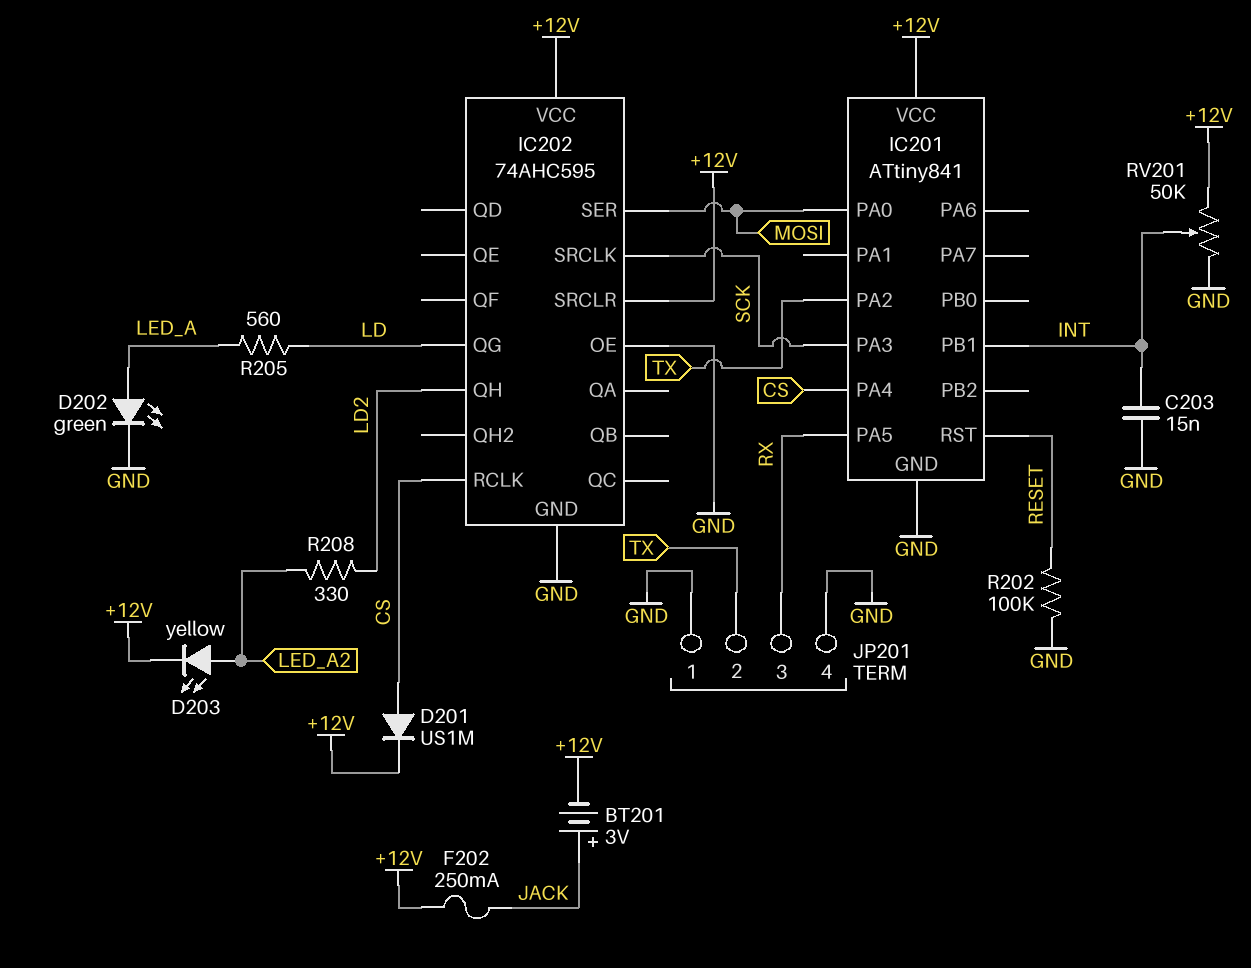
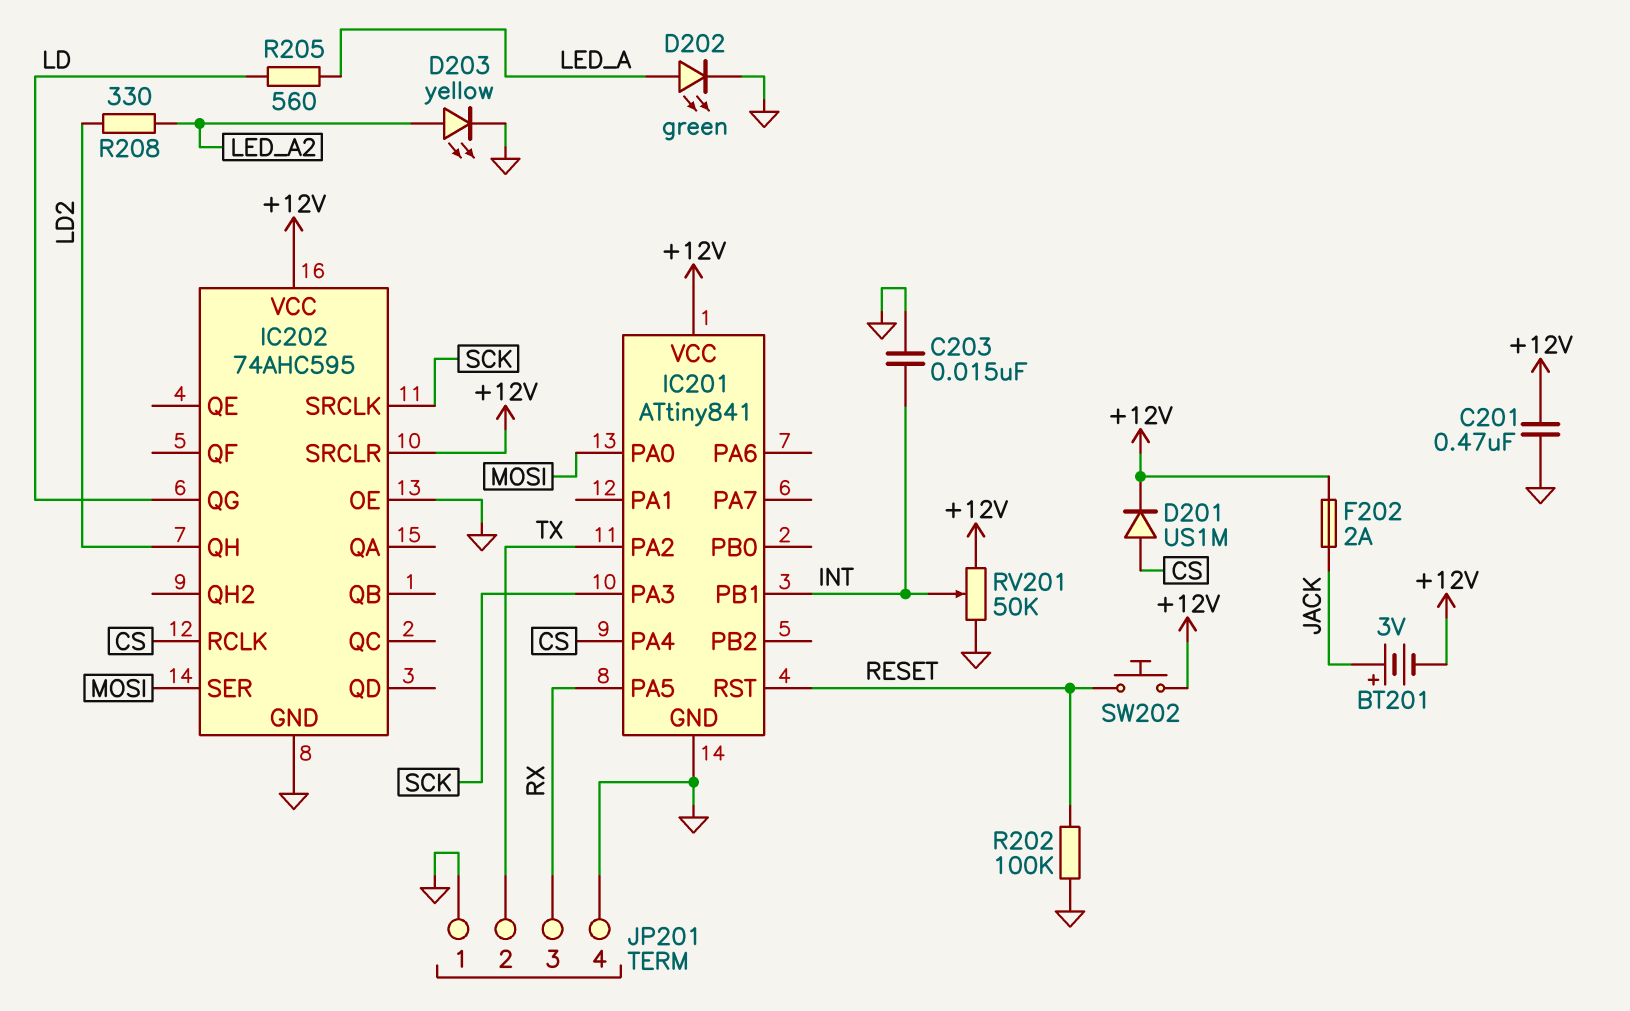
C201: none -> 470nF (+12V, GND)
D203: LED yellow (A LED_A2, K +12V) -> LED yellow (A LED_A2, K GND)
F202: 250mA (+12V, JACK) -> 2A (+12V, JACK)
SW202: none -> button (+12V, RESET)

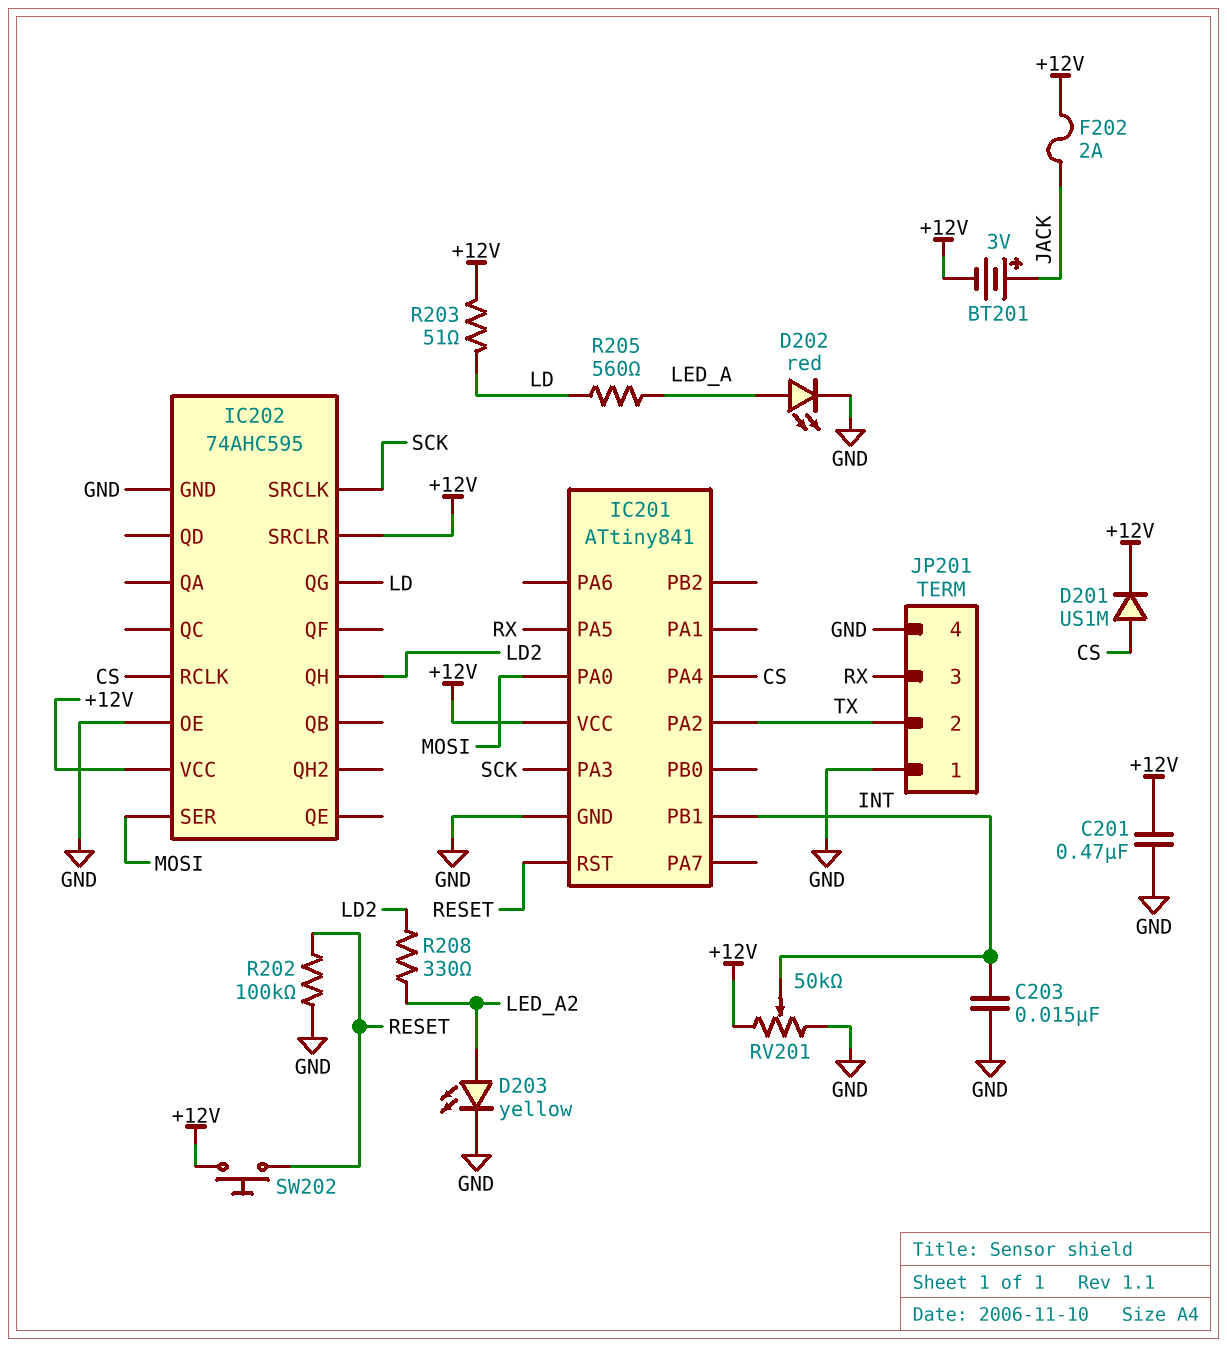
D202: LED green (A LED_A, K GND) -> LED red (A LED_A, K GND)
R203: none -> 51 (+12V, LD)

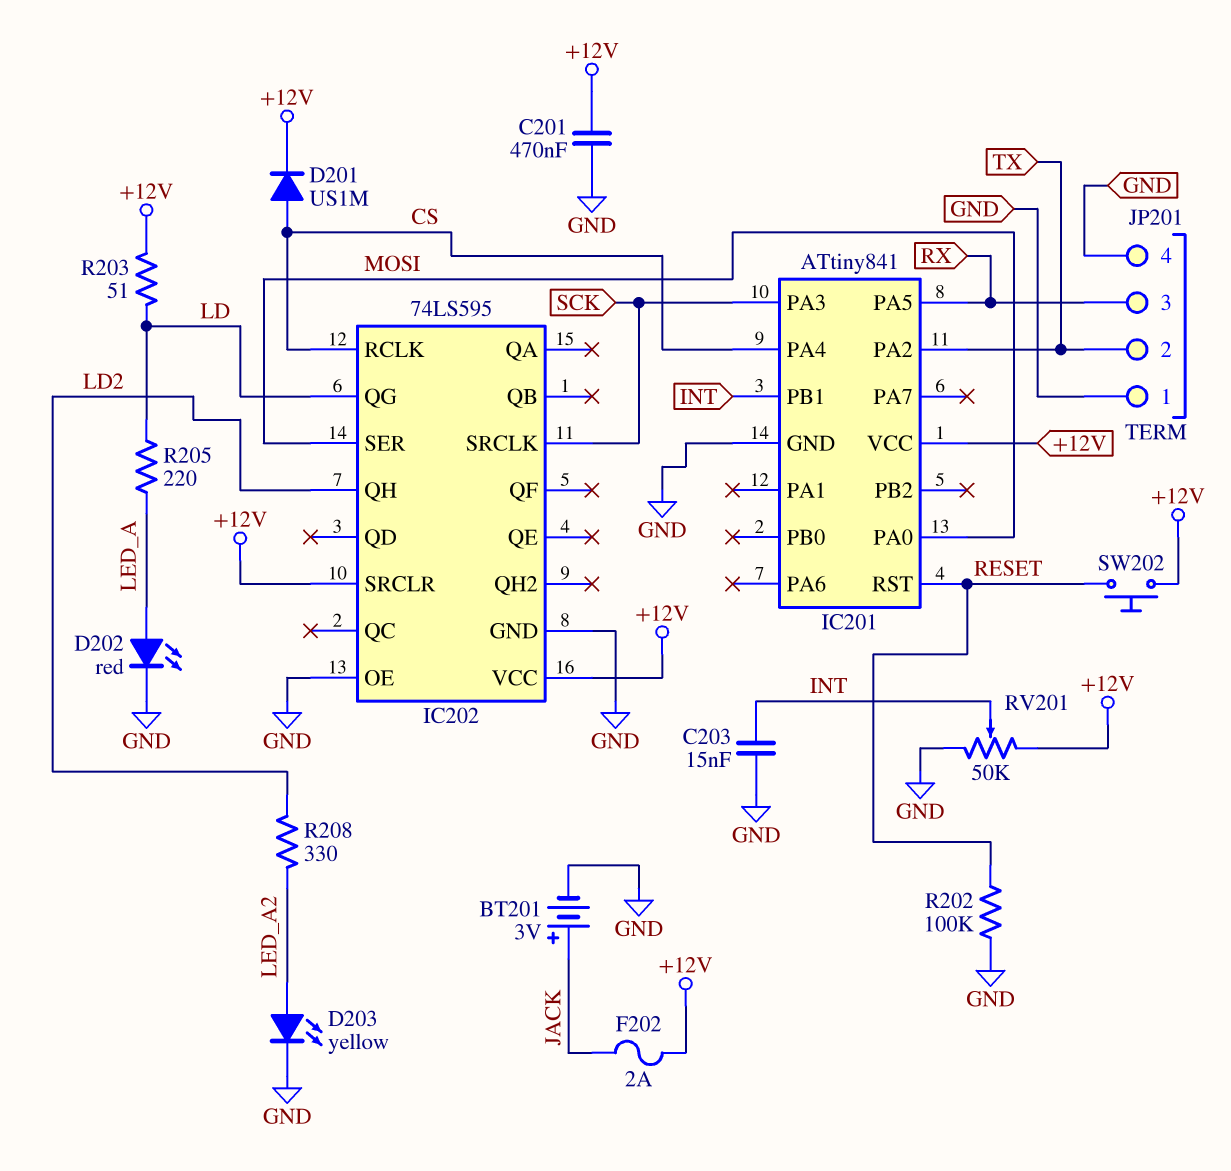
BT201: 3V (plus JACK, minus +12V) -> 3V (plus JACK, minus GND)
IC202: 74AHC595 -> 74LS595
R205: 560 (LD, LED_A) -> 220 (LD, LED_A)

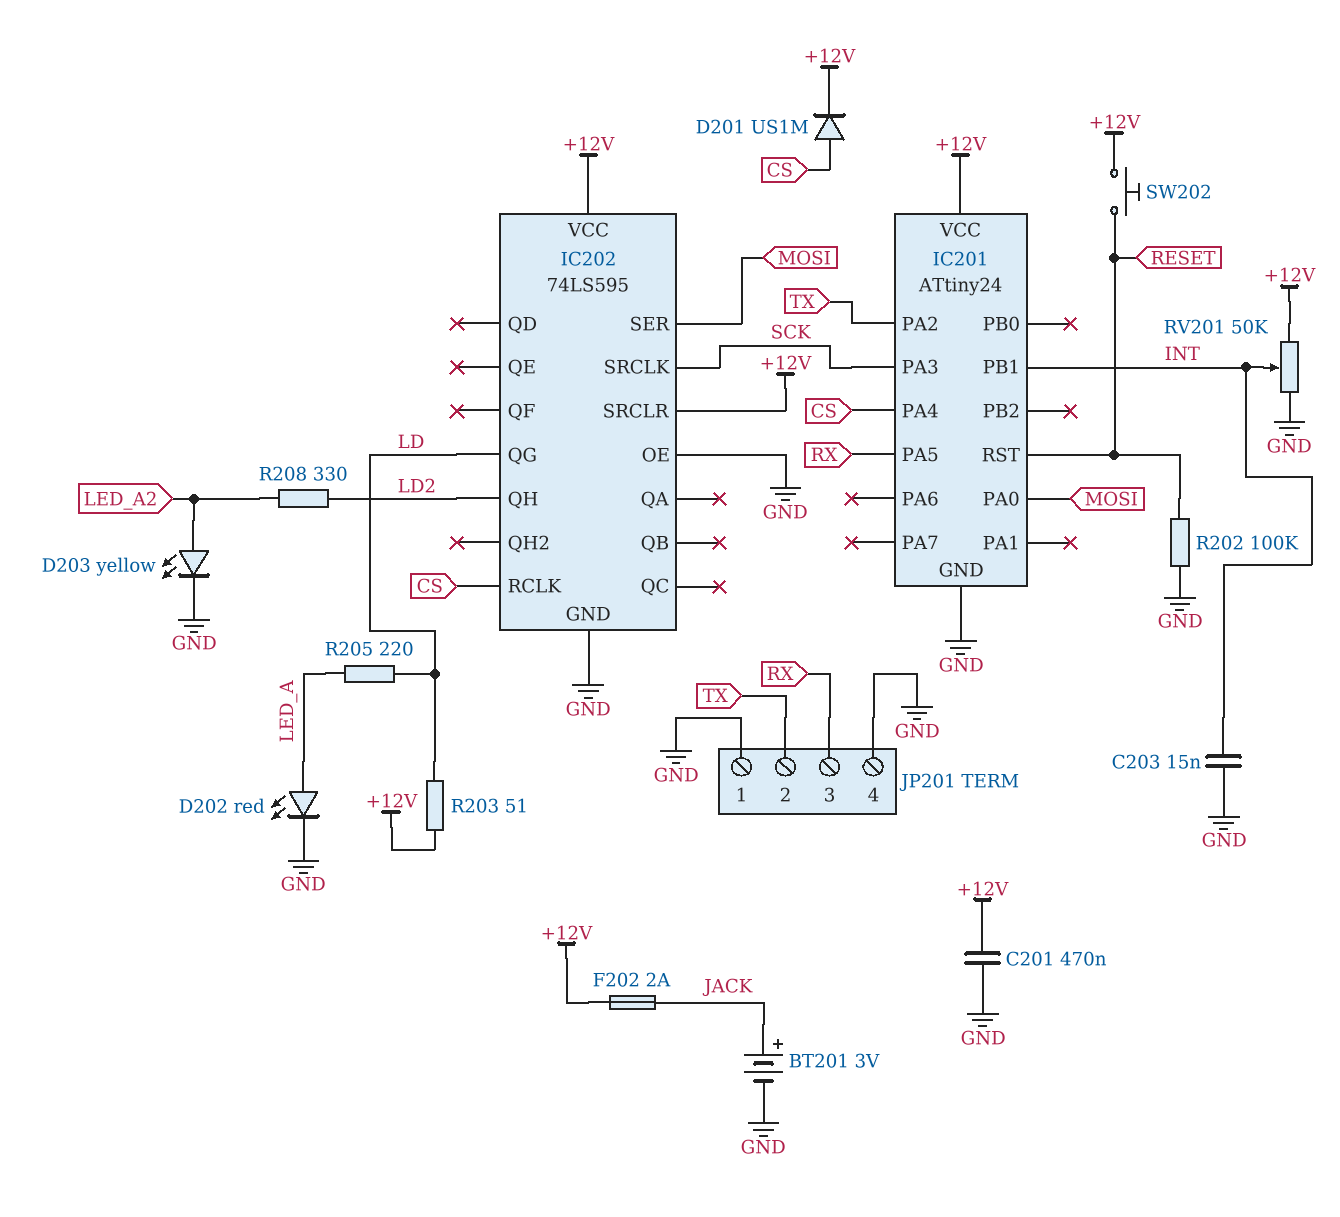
IC201: ATtiny841 -> ATtiny24

